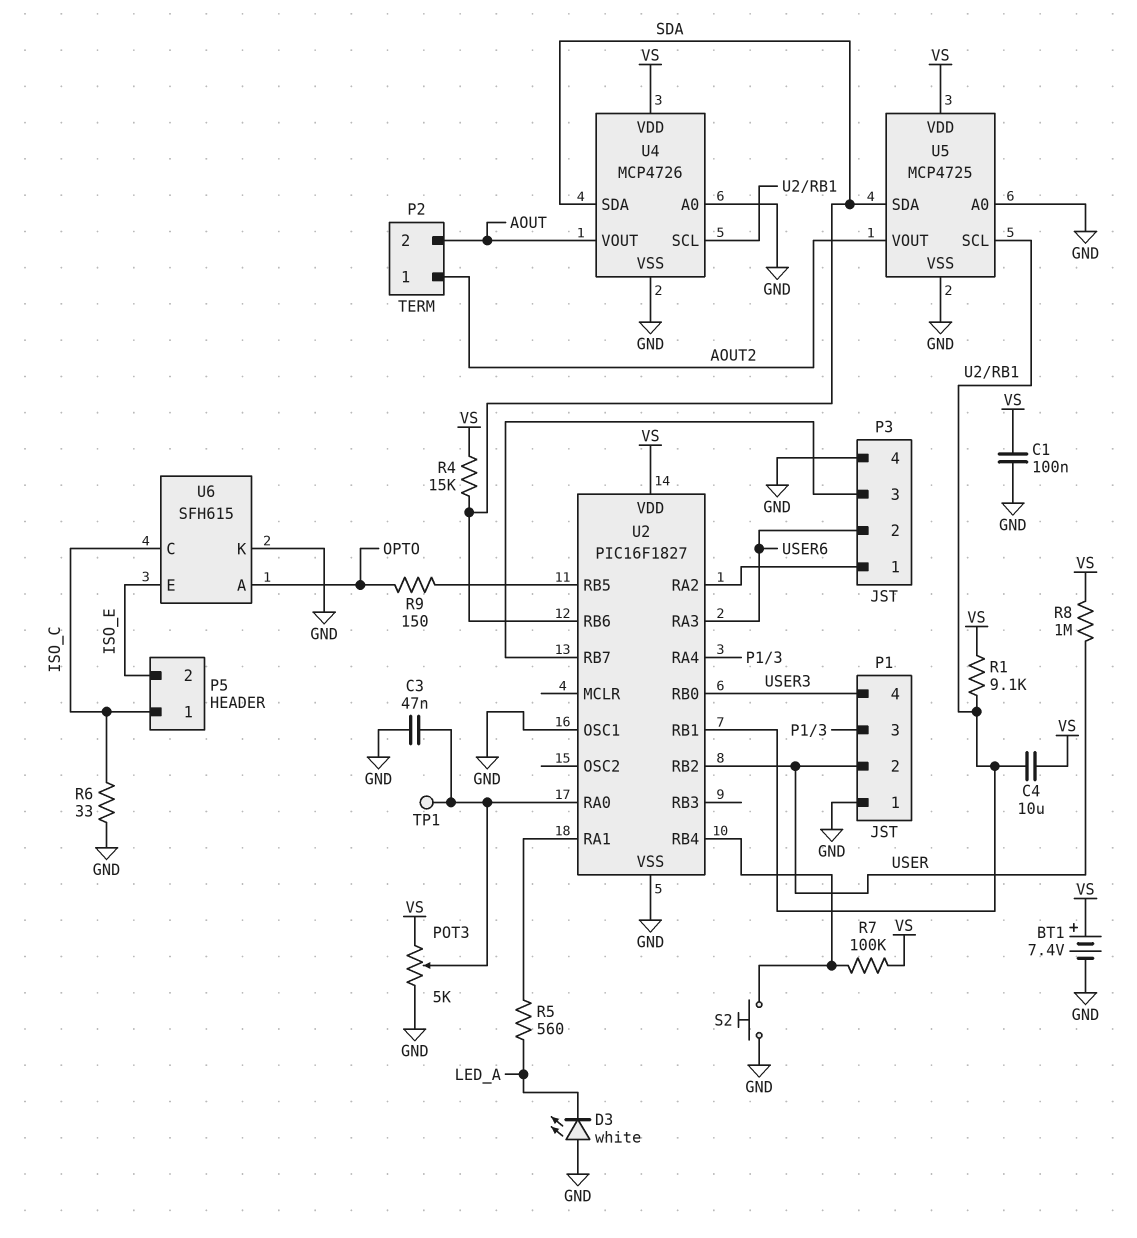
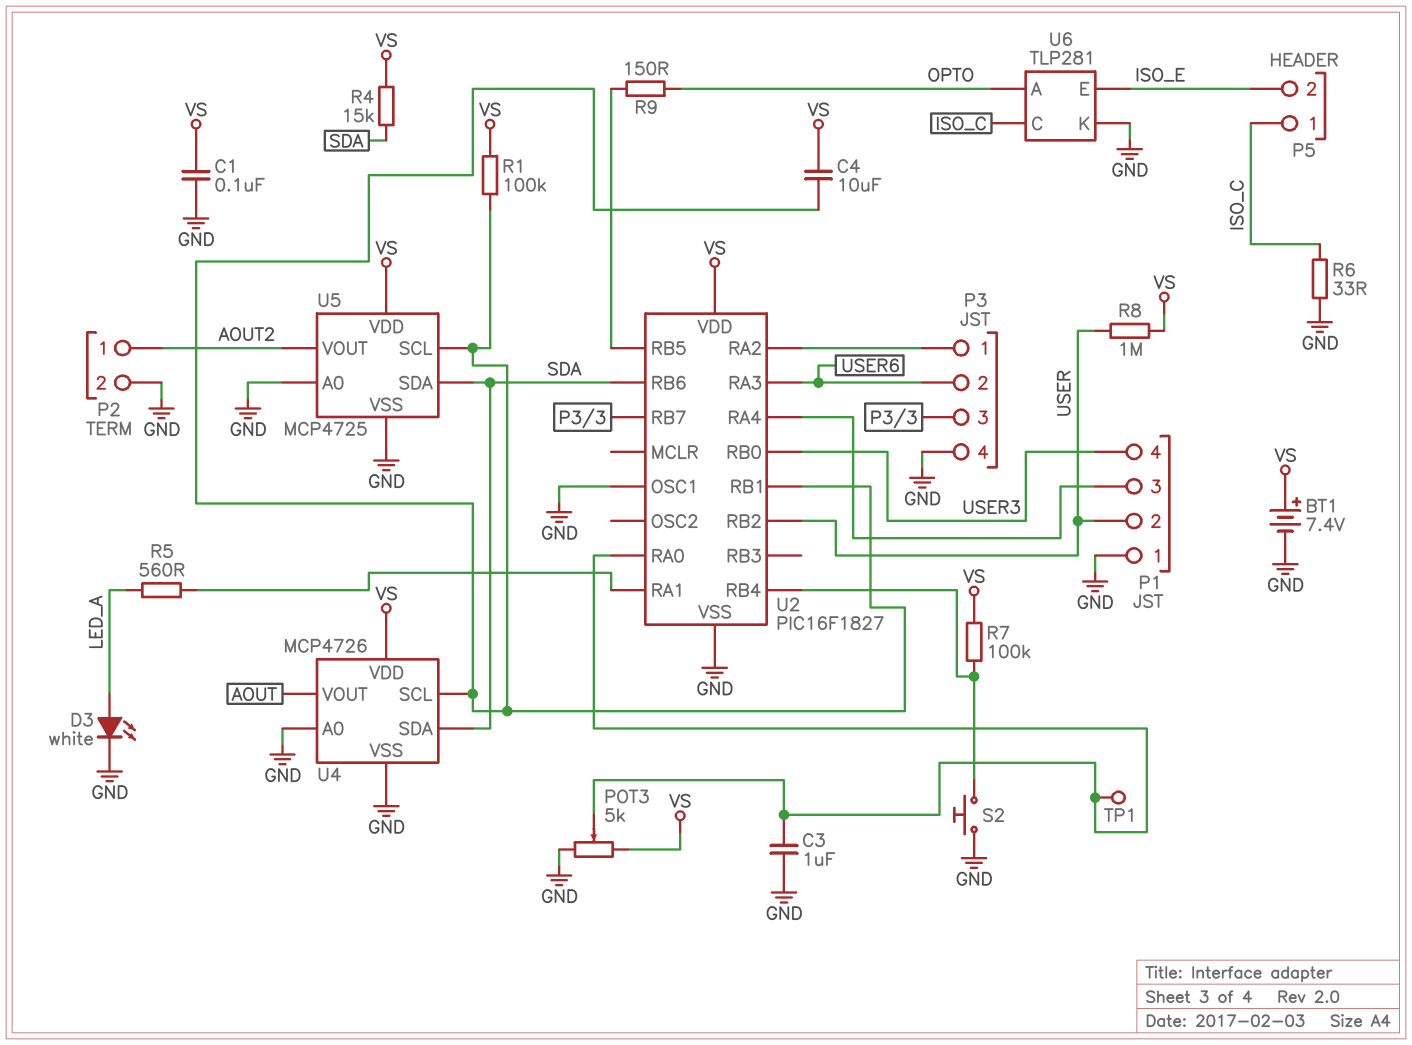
C3: 47nF (GND, U2/RA0) -> 1uF (GND, U2/RA0)
D3: LED white (A GND, K LED_A) -> LED white (A LED_A, K GND)
P2 pin 2: AOUT -> GND
R1: 9.1k (U2/RB1, VS) -> 100k (U2/RB1, VS)
U6: SFH615 -> TLP281

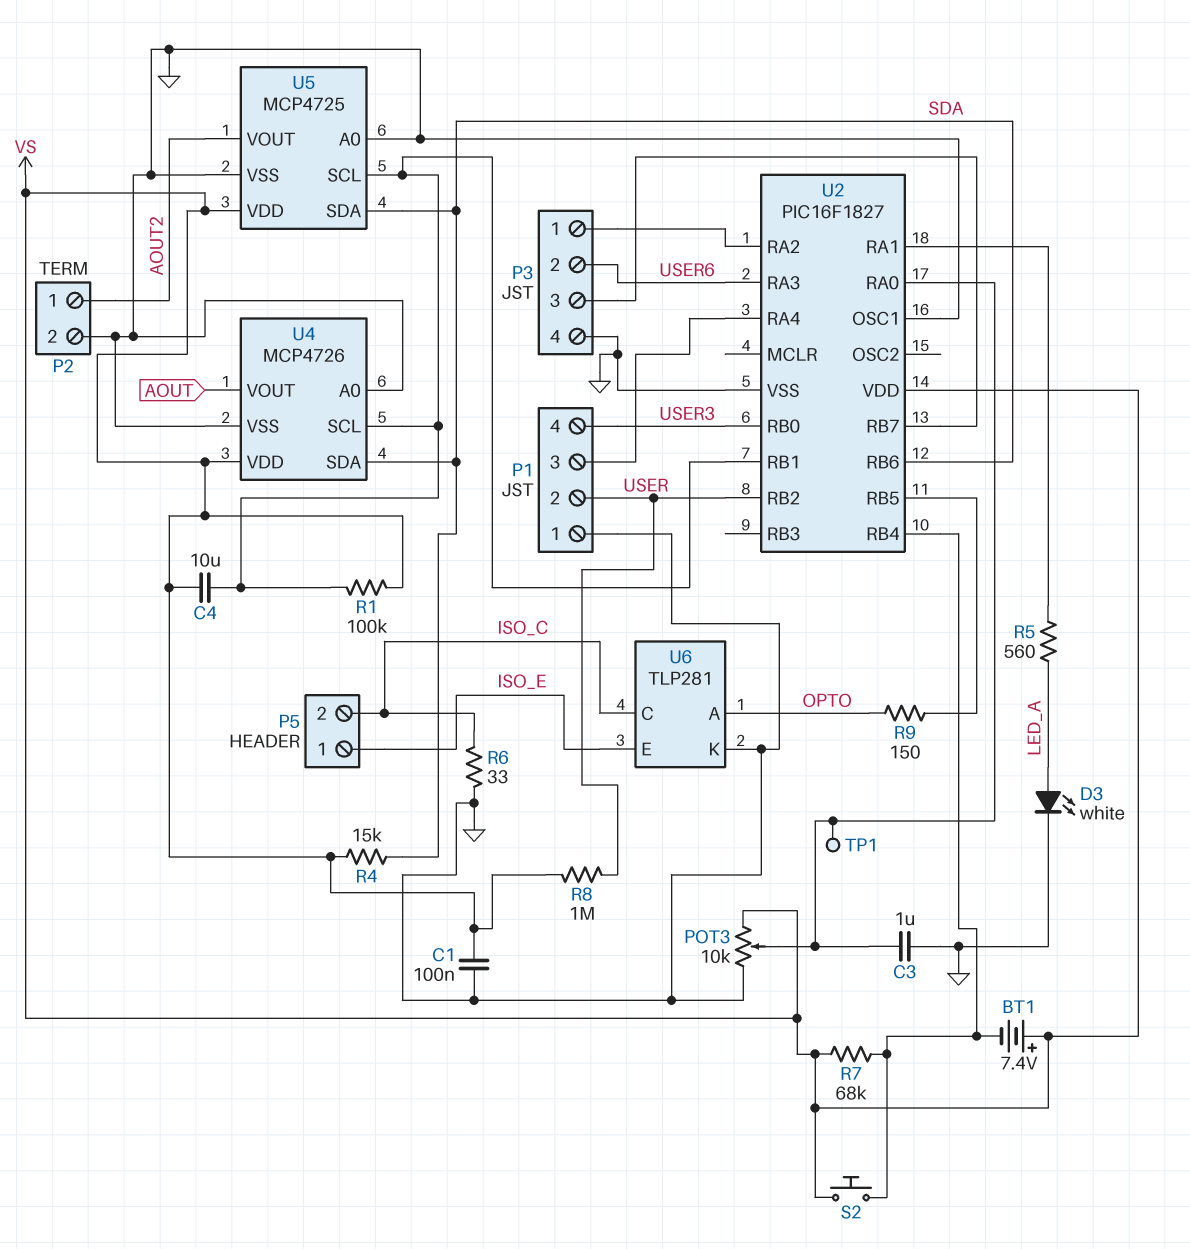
BT1: 7.4V (plus VS, minus GND) -> 7.4V (plus VS, minus U2/RB4)
P5 pin 1: ISO_C -> ISO_E
P5 pin 2: ISO_E -> ISO_C
POT3: 5k (GND, VS, wiper U2/RA0) -> 10k (GND, VS, wiper U2/RA0)
R7: 100k (U2/RB4, VS) -> 68k (U2/RB4, VS)
S2: button (GND, U2/RB4) -> button (U2/RB4, VS)

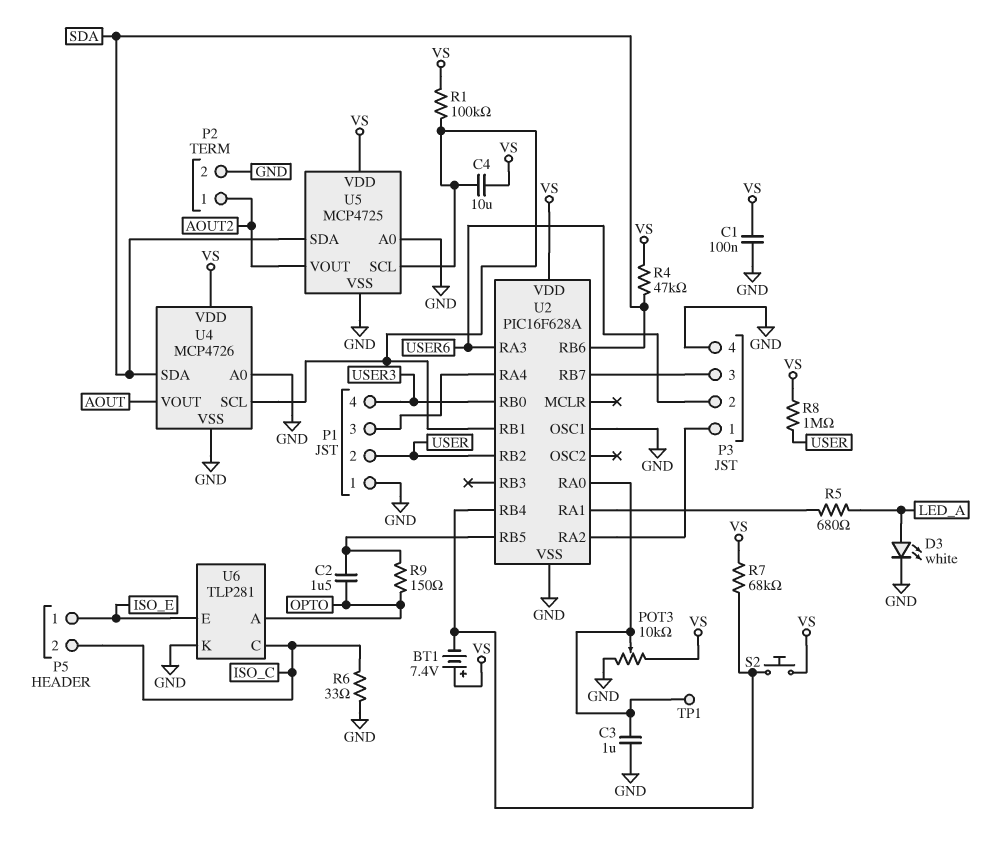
C2: none -> 1.5uF (OPTO, U2/RB5)
R4: 15k (SDA, VS) -> 47k (SDA, VS)
R5: 560 (LED_A, U2/RA1) -> 680 (LED_A, U2/RA1)
U2: PIC16F1827 -> PIC16F628A

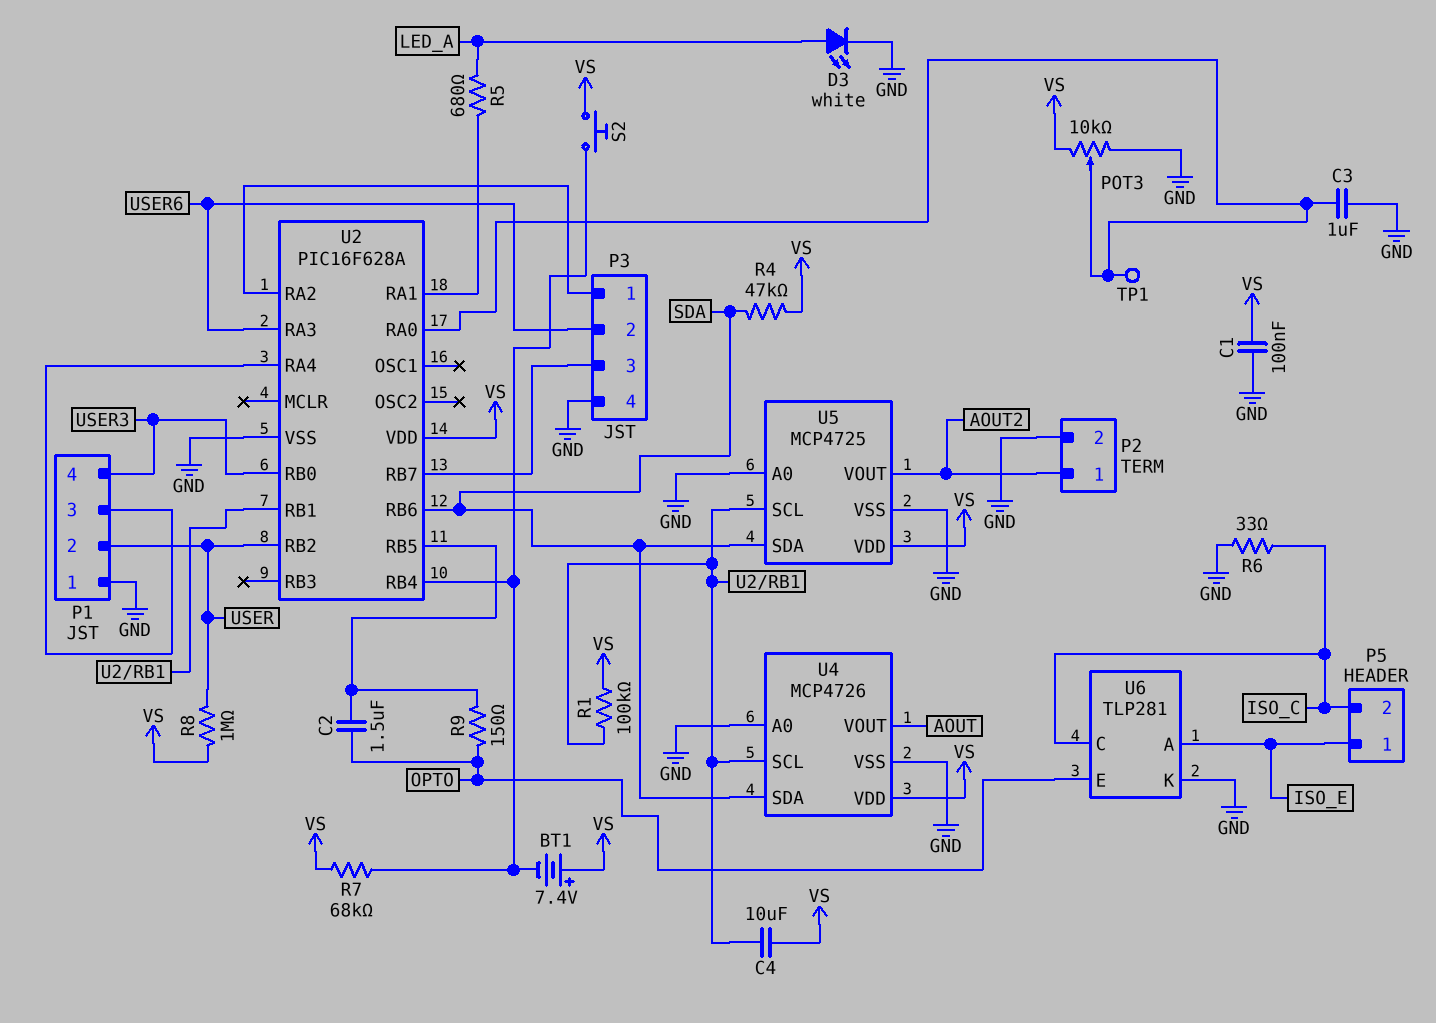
U2 pin OSC1: GND -> none
U6 pin A: OPTO -> ISO_E
U6 pin E: ISO_E -> OPTO

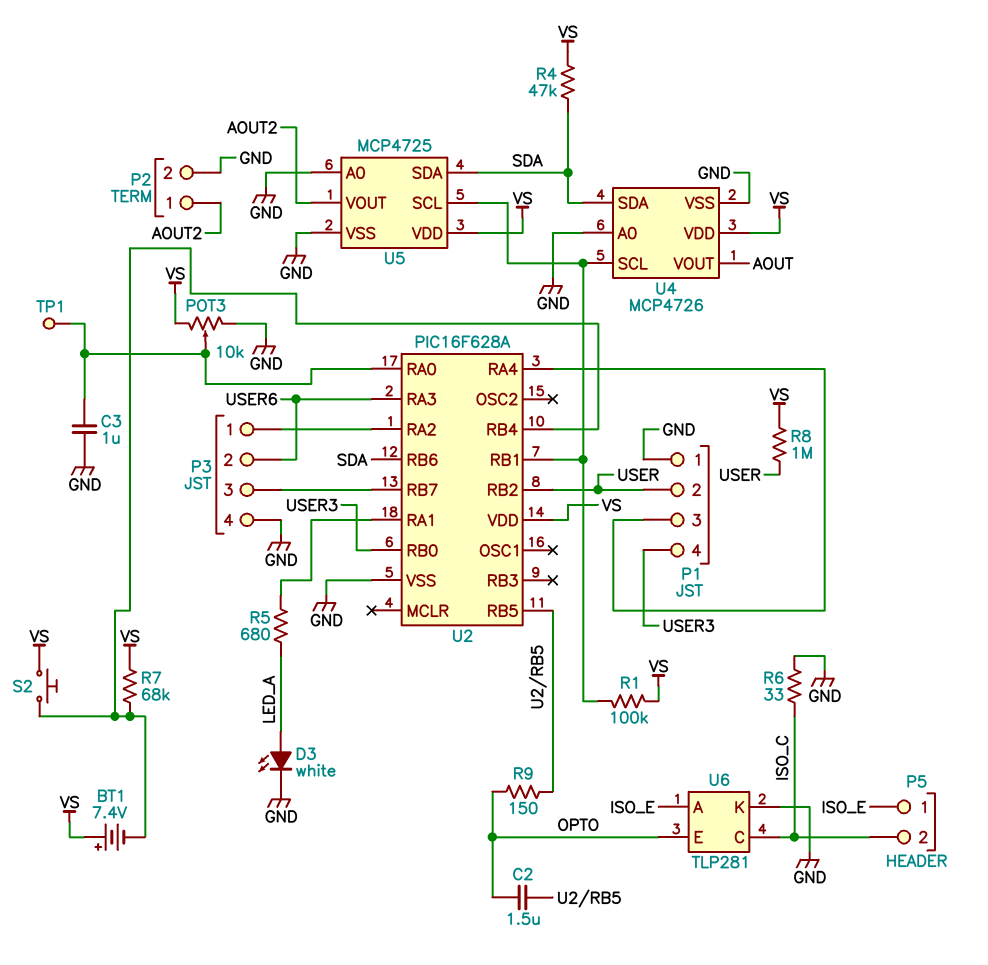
C1: 100nF (GND, VS) -> none
C4: 10uF (U2/RB1, VS) -> none

